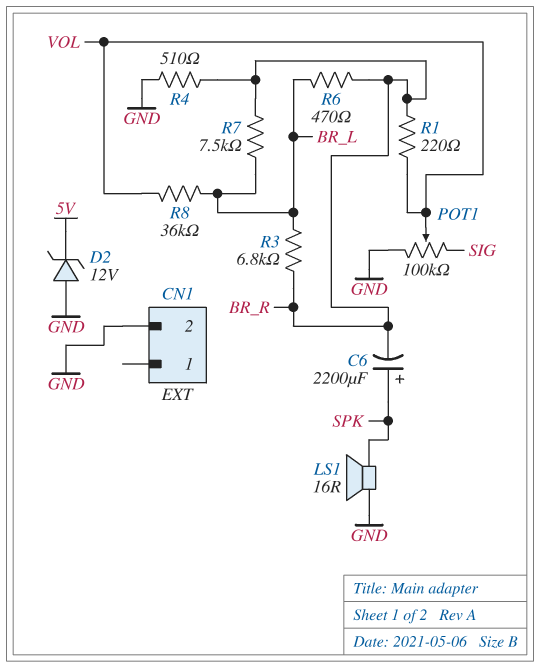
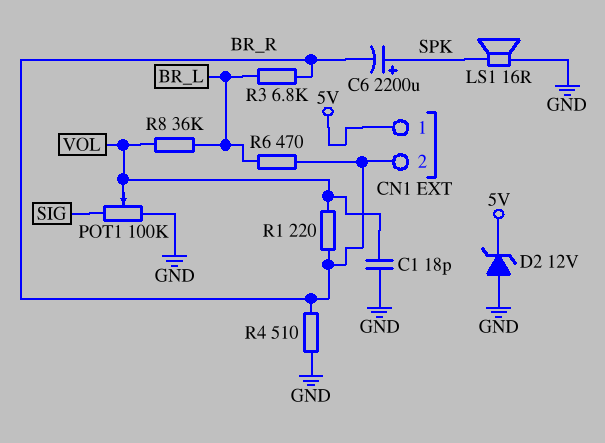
C1: none -> 18pF (GND, VOL)
CN1 pin 1: none -> 5V
CN1 pin 2: GND -> BR_R
R7: 7.5k (BR_L, BR_R) -> none

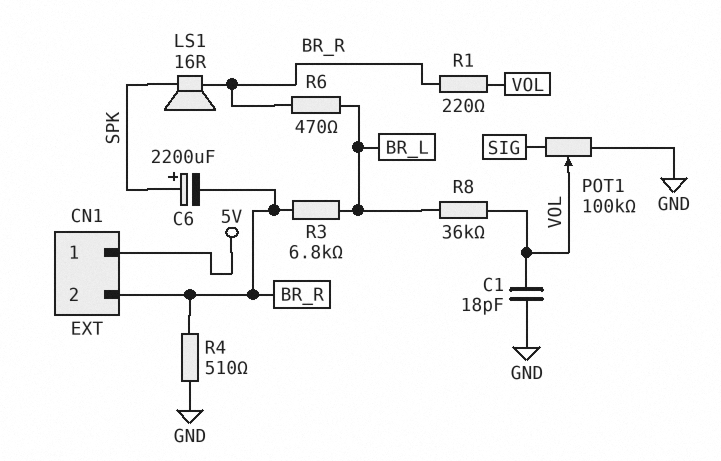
D2: zener 12V (A GND, K 5V) -> none
LS1: speaker 16R (GND, SPK) -> speaker 16R (BR_R, SPK)

